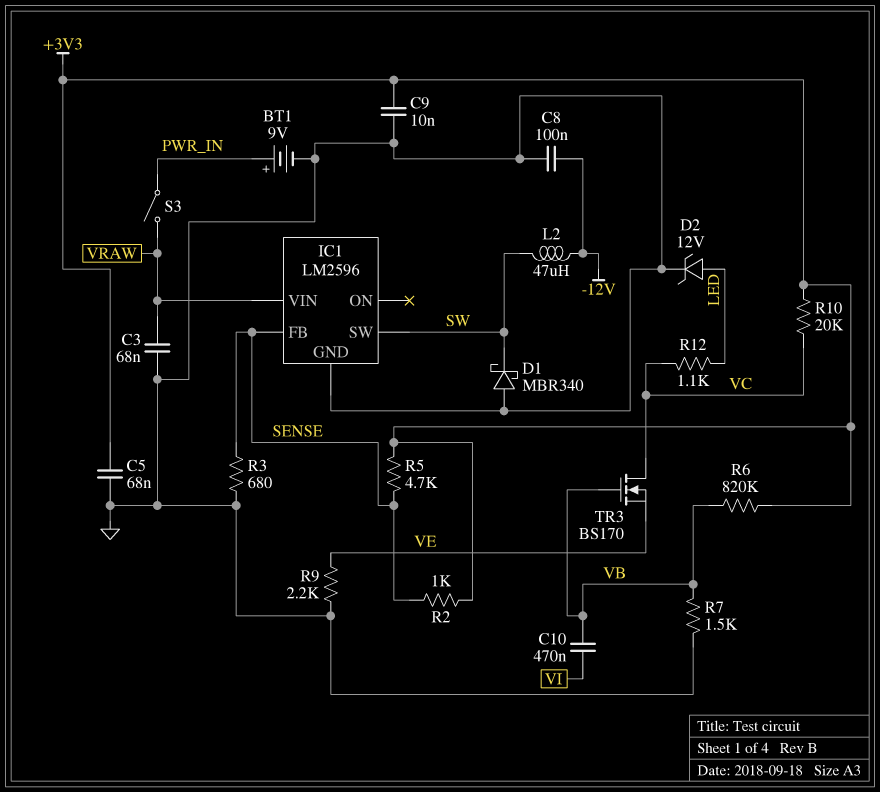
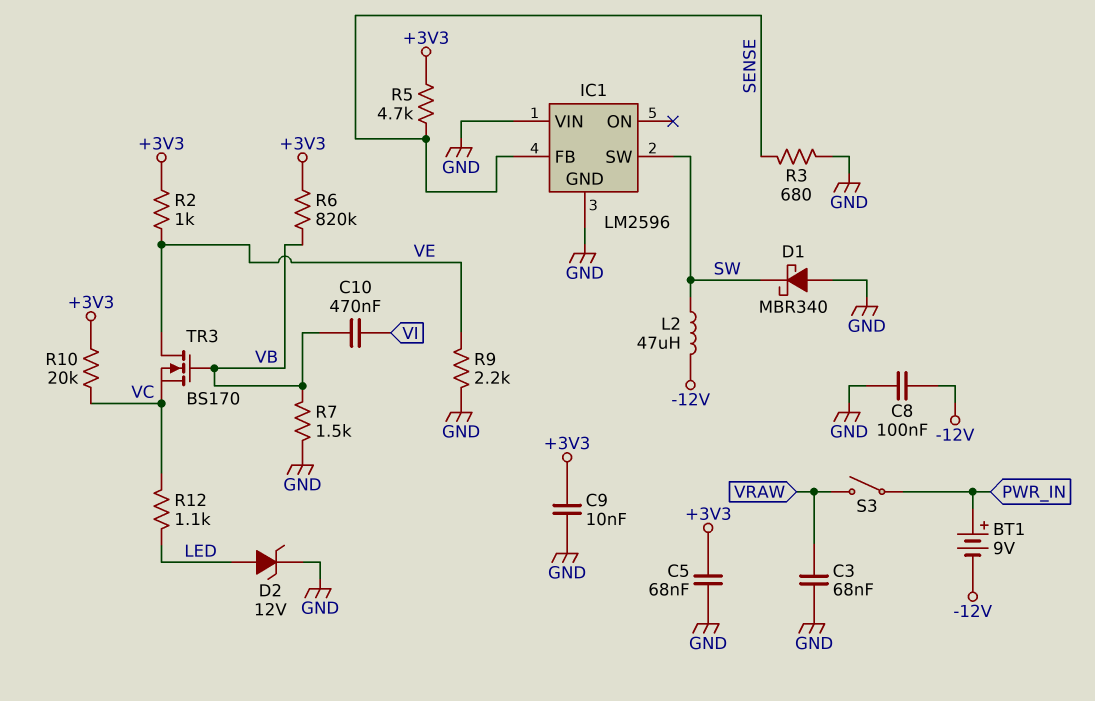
BT1: 9V (plus PWR_IN, minus GND) -> 9V (plus PWR_IN, minus -12V)
IC1 pin VIN: VRAW -> GND
R2: 1k (+3V3, SENSE) -> 1k (+3V3, VE)
TR3: NMOS BS170 (G VB, D VC, S VE) -> NMOS BS170 (G VB, D VE, S VC)

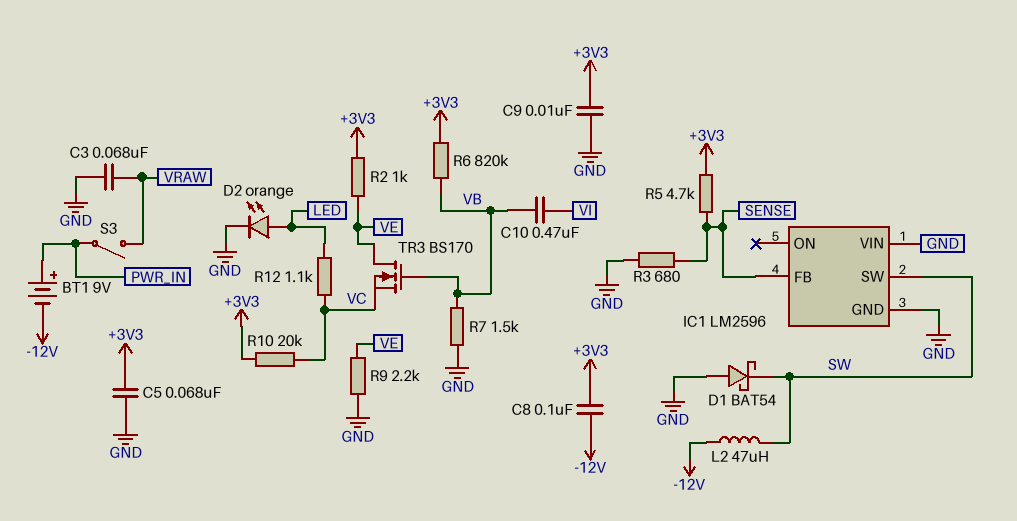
C8: 100nF (-12V, GND) -> 100nF (+3V3, -12V)
D1: schottky MBR340 (A GND, K SW) -> schottky BAT54 (A GND, K SW)
D2: zener 12V (A LED, K GND) -> LED orange (A LED, K GND)

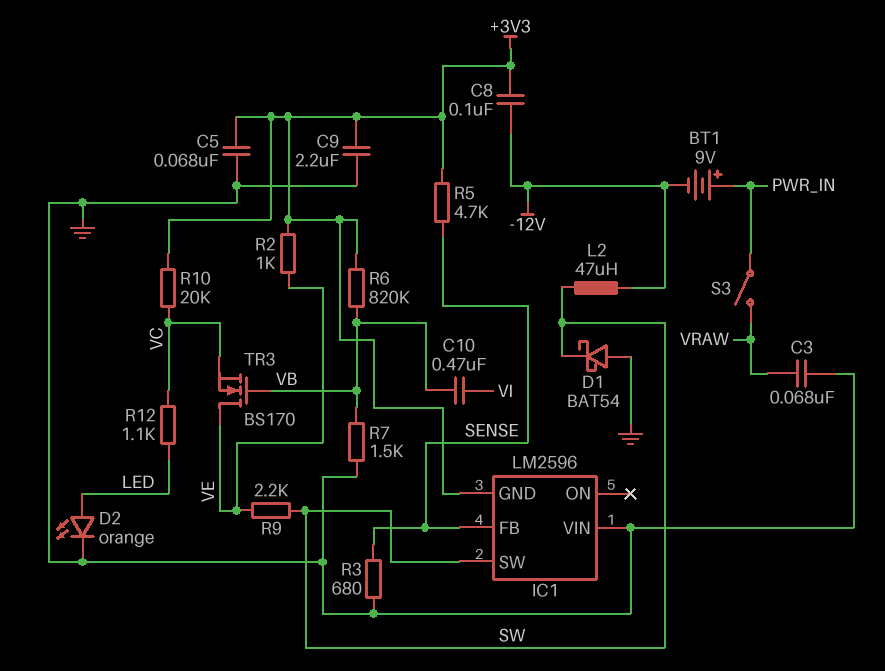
C9: 10nF (+3V3, GND) -> 2.2uF (+3V3, GND)
IC1 pin GND: GND -> +3V3
R9: 2.2k (GND, VE) -> 2.2k (SW, VE)

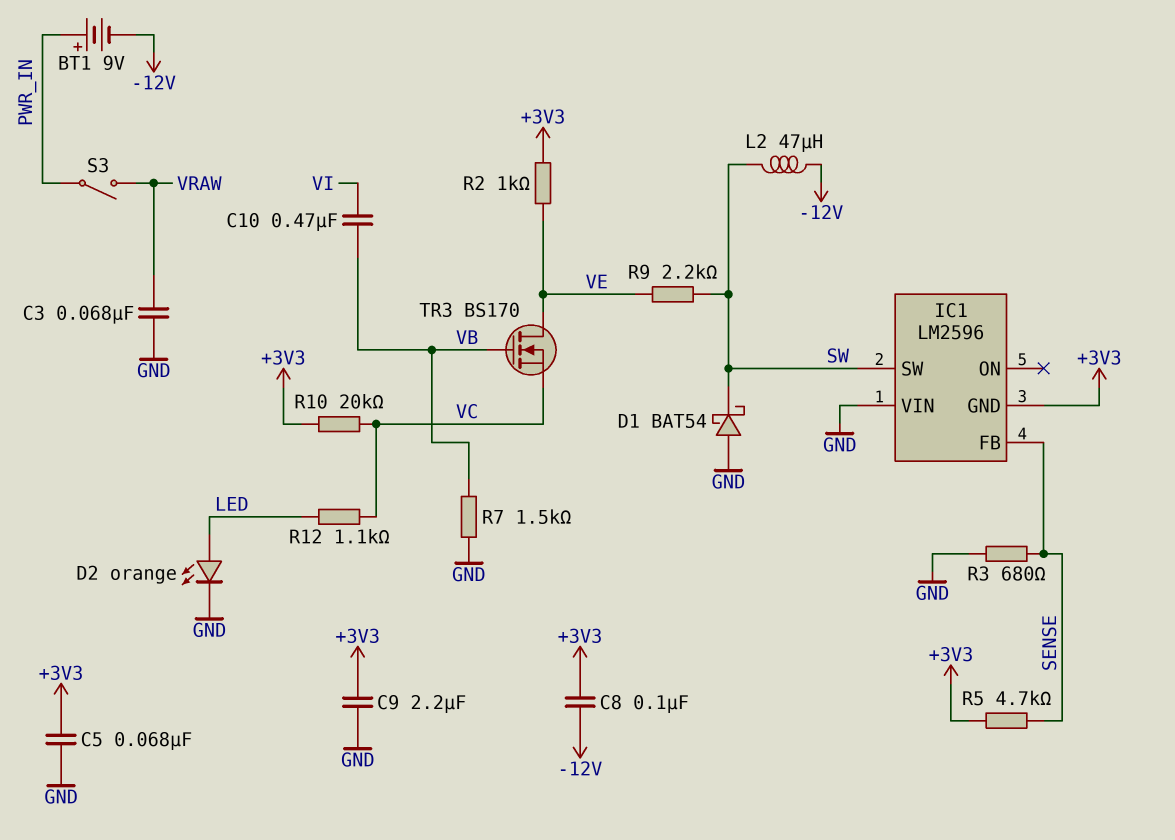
R6: 820k (+3V3, VB) -> none

